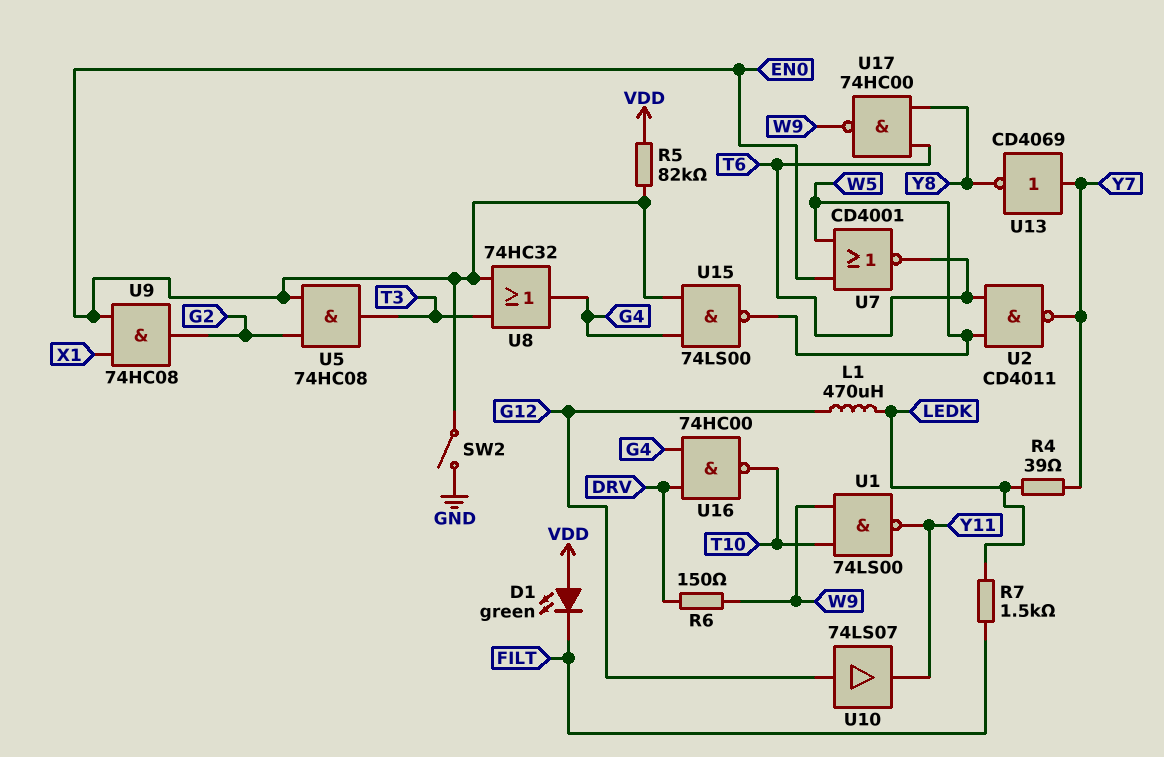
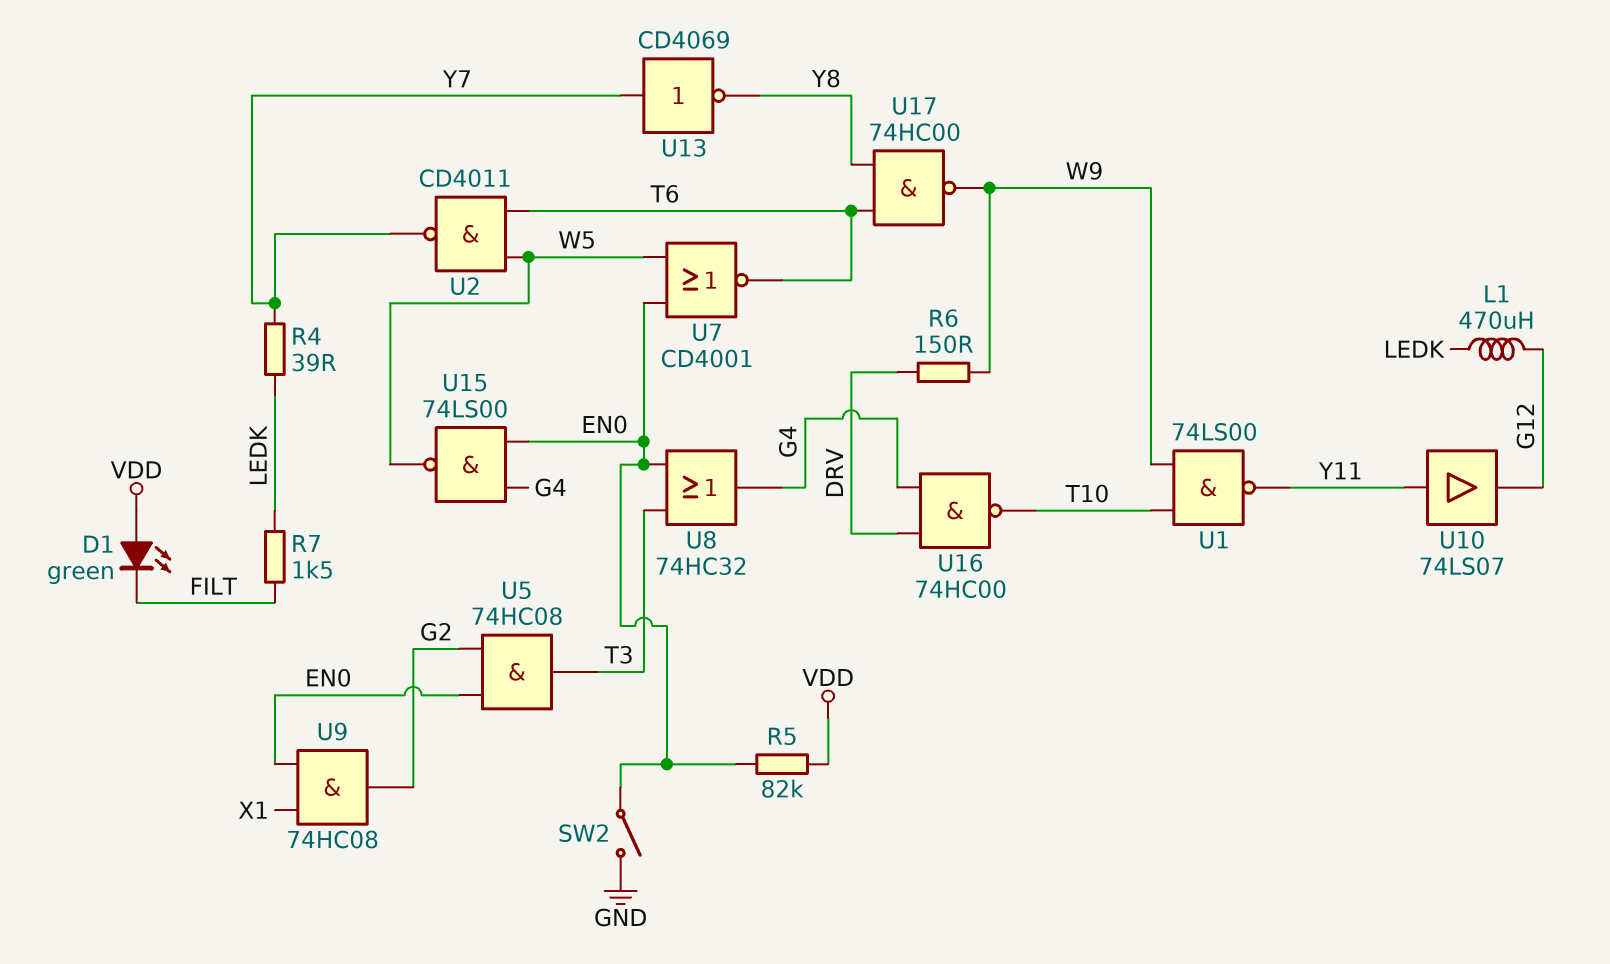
U10: buffer 74LS07 (in G12, out Y11) -> buffer 74LS07 (in Y11, out G12)

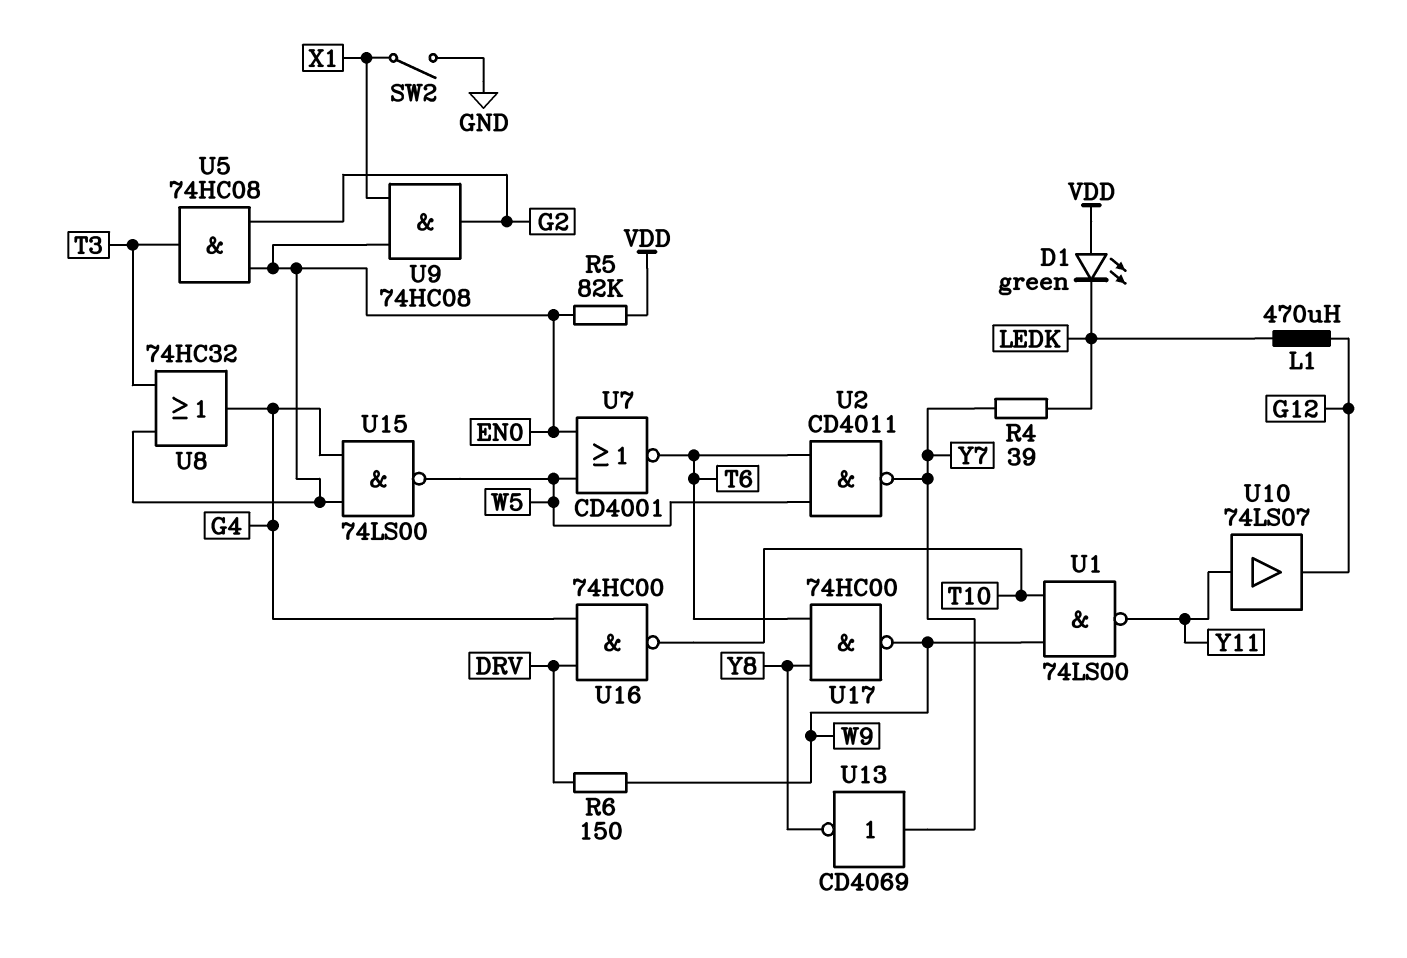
D1: LED green (A VDD, K FILT) -> LED green (A VDD, K LEDK)
R7: 1.5k (FILT, LEDK) -> none
SW2: switch (EN0, GND) -> switch (GND, X1)

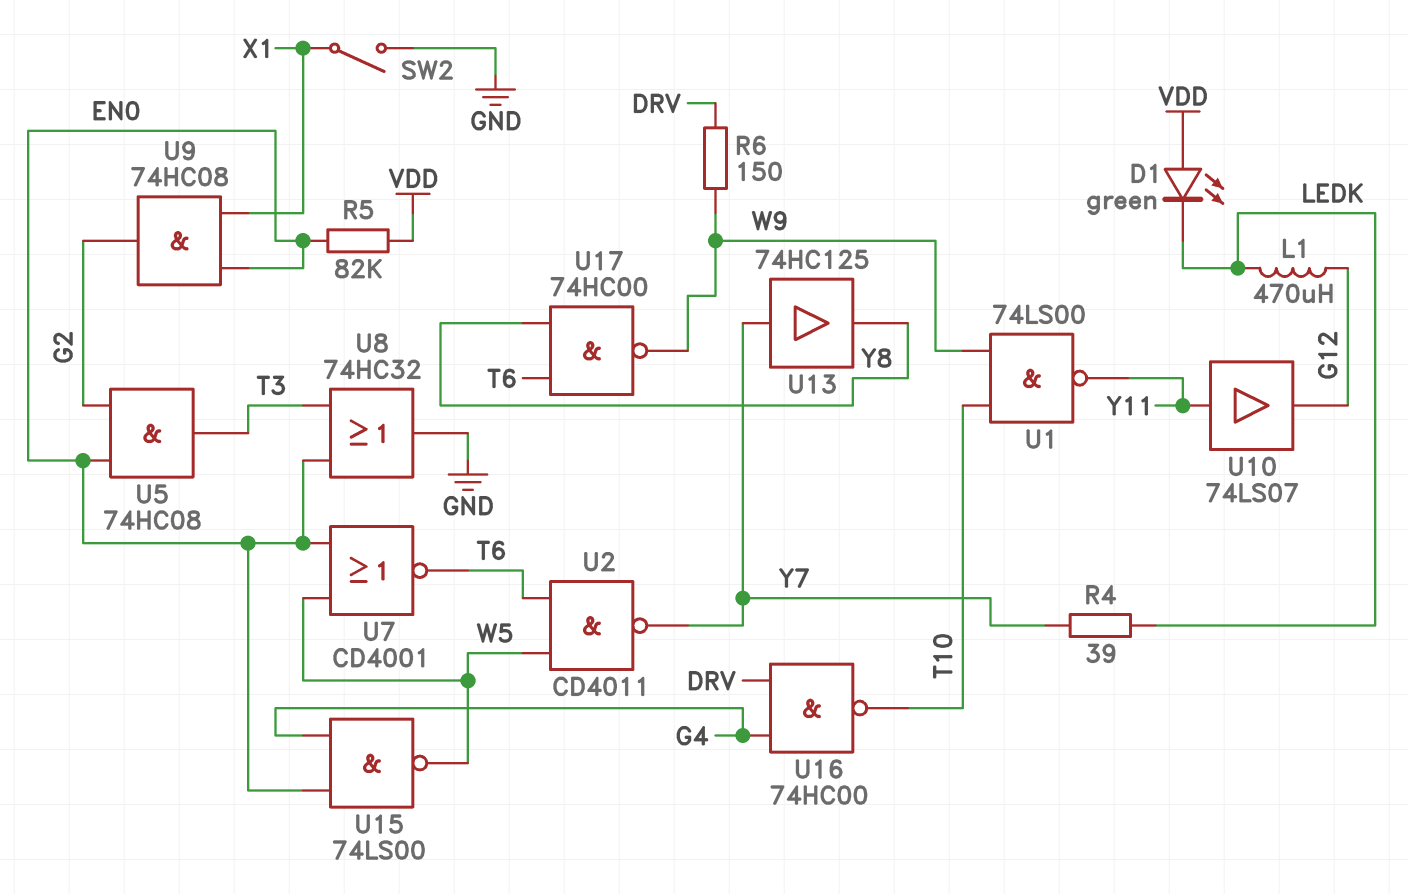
U8: OR 74HC32 (in EN0, in T3, out G4) -> OR 74HC32 (in EN0, in T3, out GND)
U13: NOT CD4069 (in Y7, out Y8) -> buffer 74HC125 (in Y7, out Y8)

